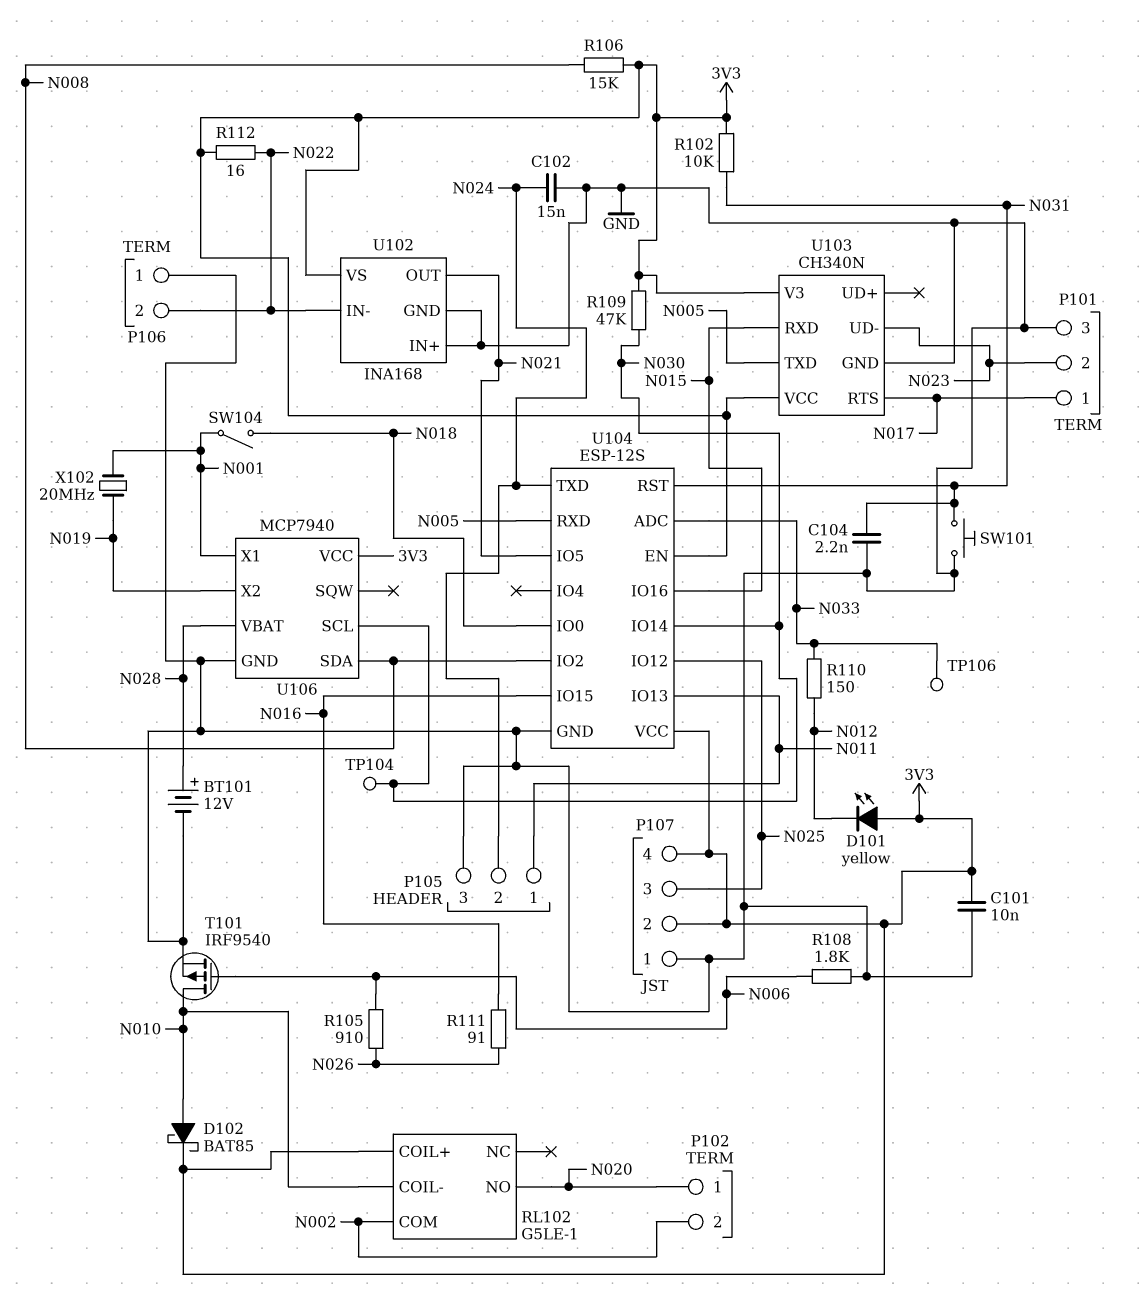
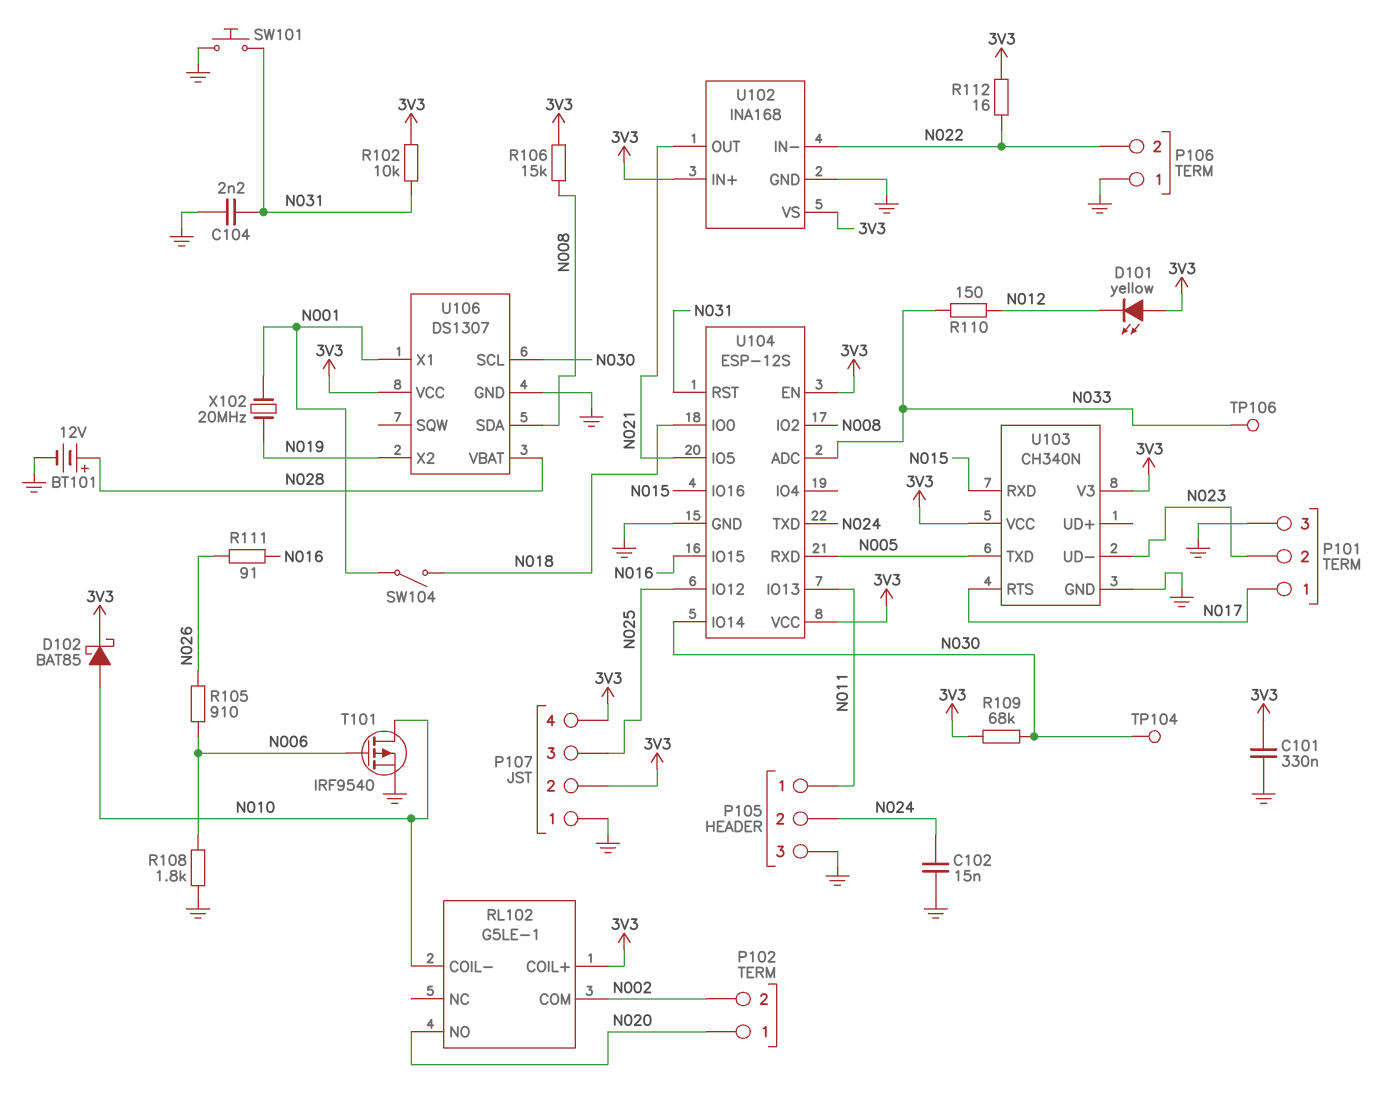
C101: 10nF (3V3, GND) -> 330nF (3V3, GND)
R109: 47k (3V3, N030) -> 68k (3V3, N030)
U102 pin IN+: GND -> 3V3
U106: MCP7940 -> DS1307

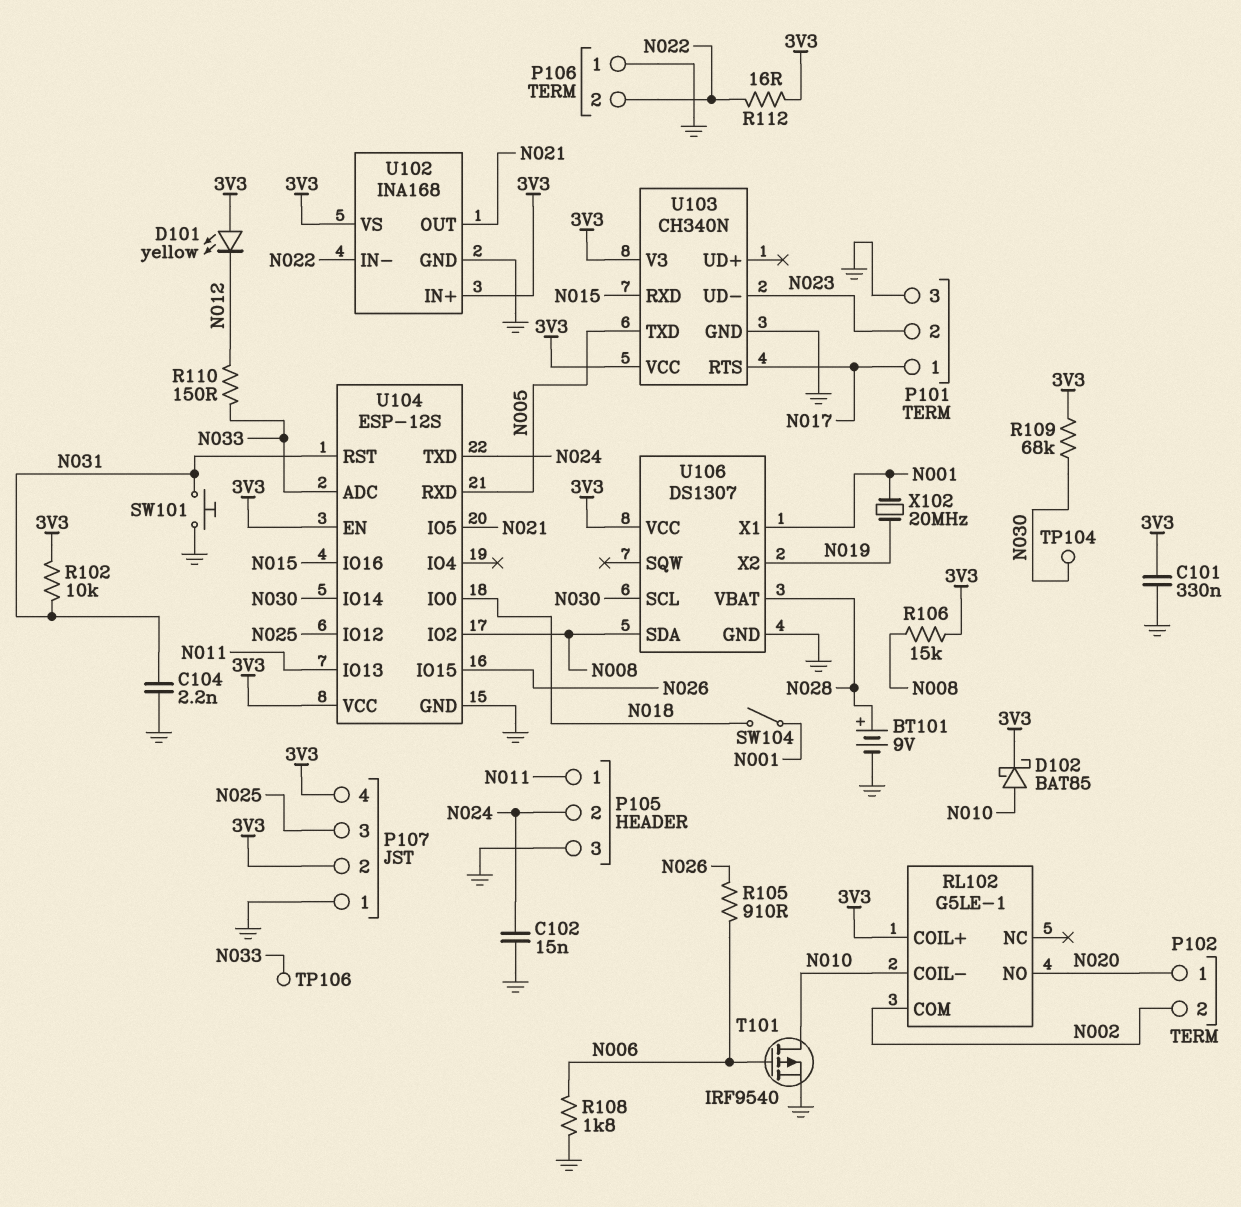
BT101: 12V (plus N028, minus GND) -> 9V (plus N028, minus GND)
R111: 91 (N016, N026) -> none
U104 pin IO15: N016 -> N026

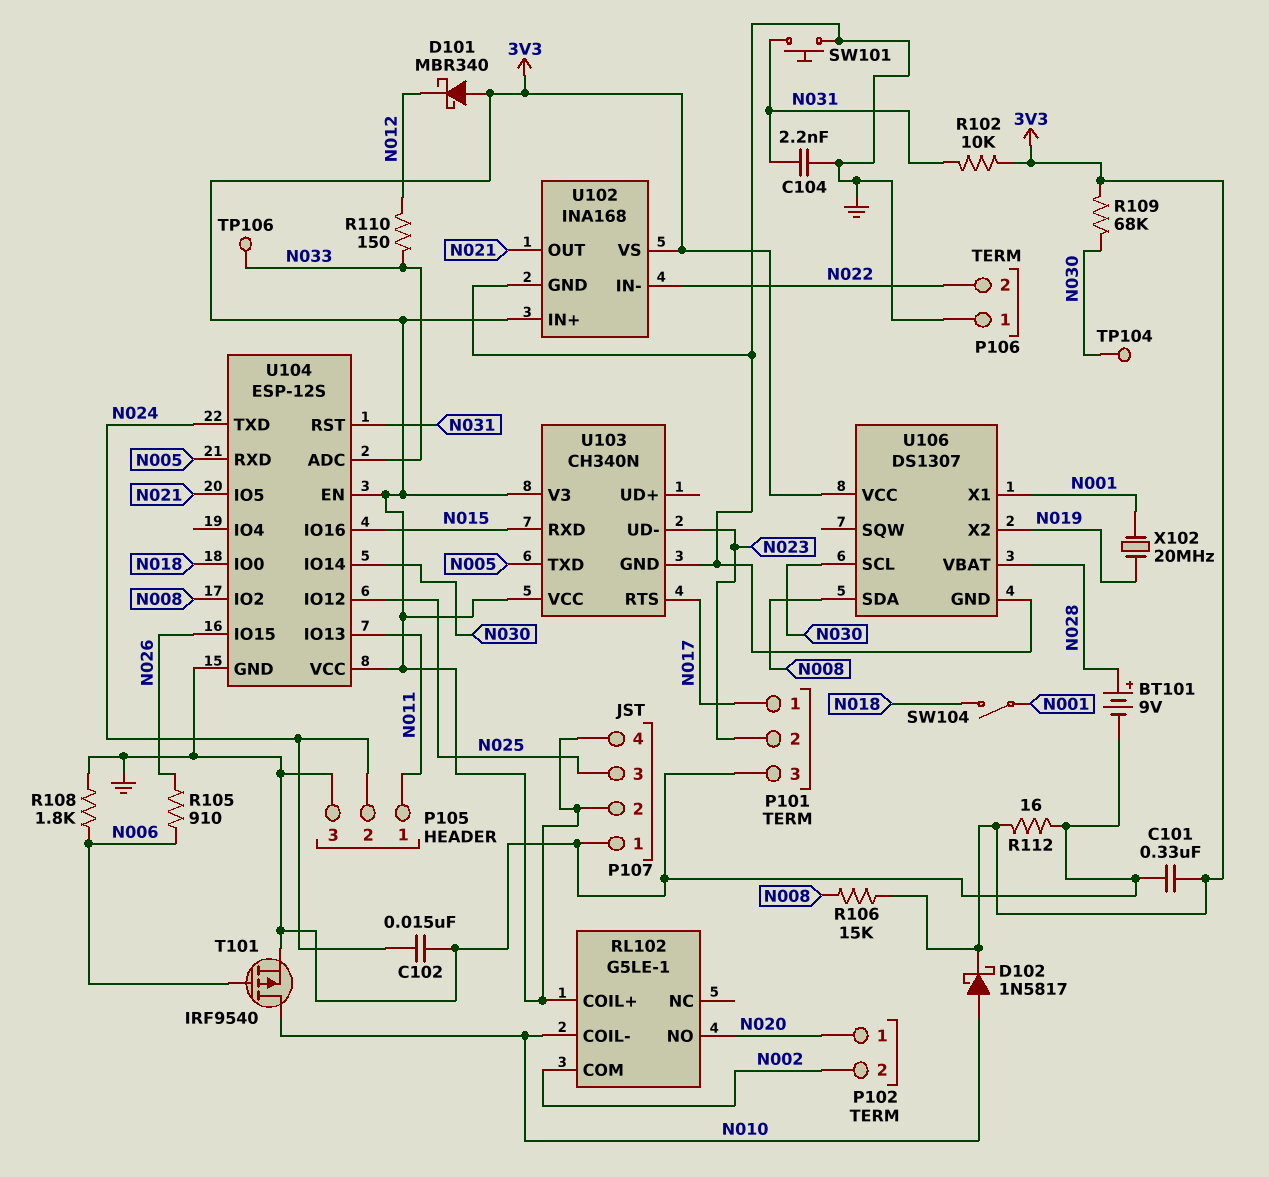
D101: LED yellow (A 3V3, K N012) -> schottky MBR340 (A 3V3, K N012)
D102: schottky BAT85 (A N010, K 3V3) -> schottky 1N5817 (A N010, K 3V3)
R112: 16 (3V3, N022) -> 16 (3V3, GND)

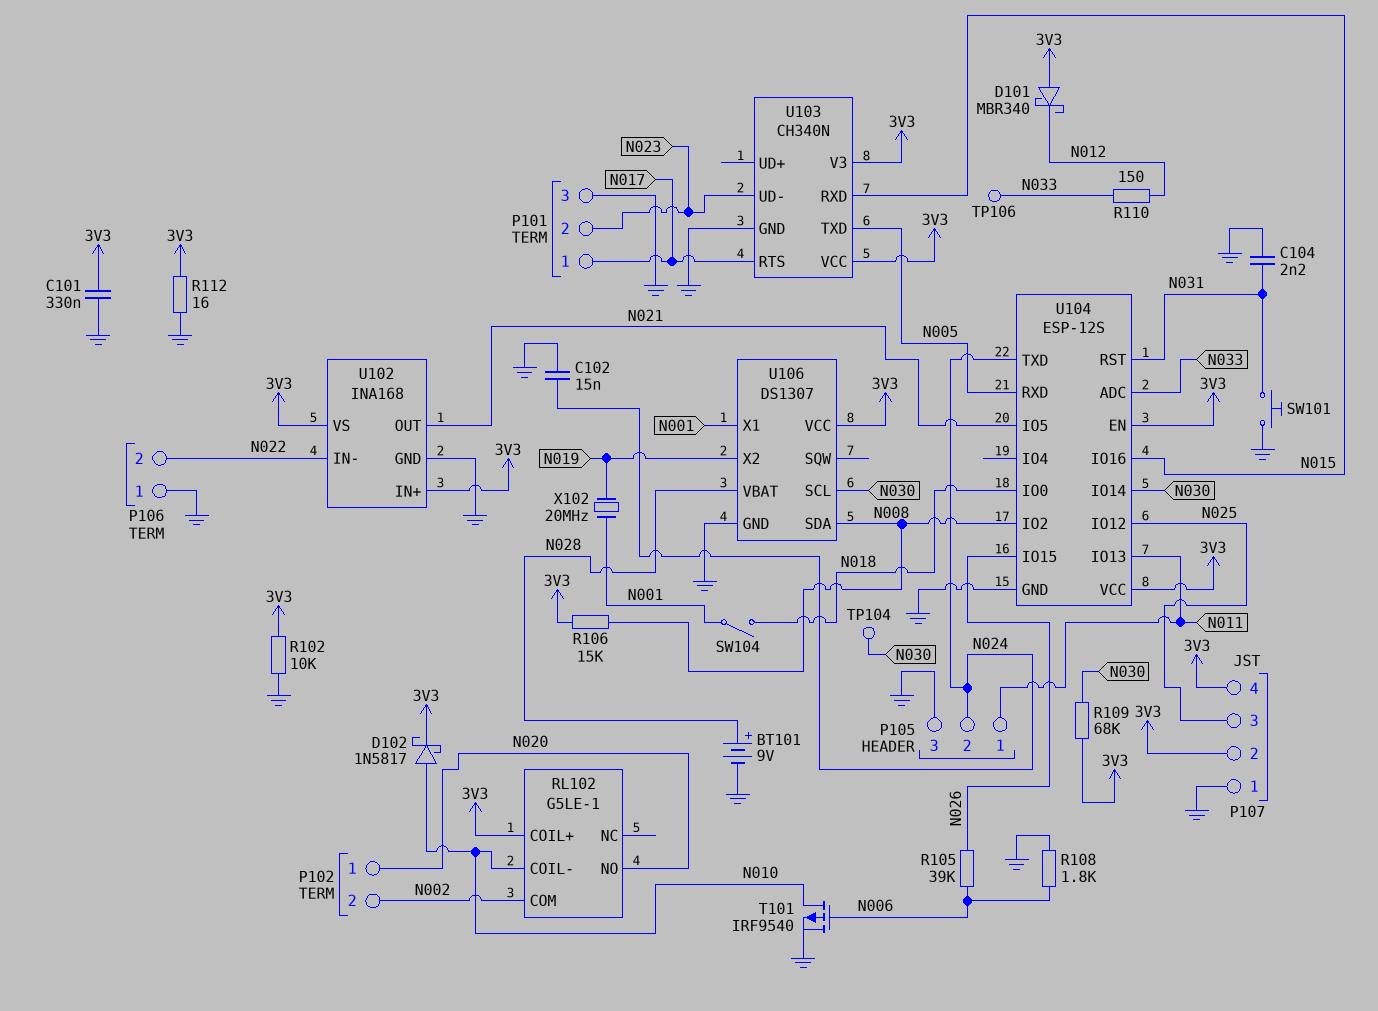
R102: 10k (3V3, N031) -> 10k (3V3, GND)
R105: 910 (N006, N026) -> 39k (N006, N026)

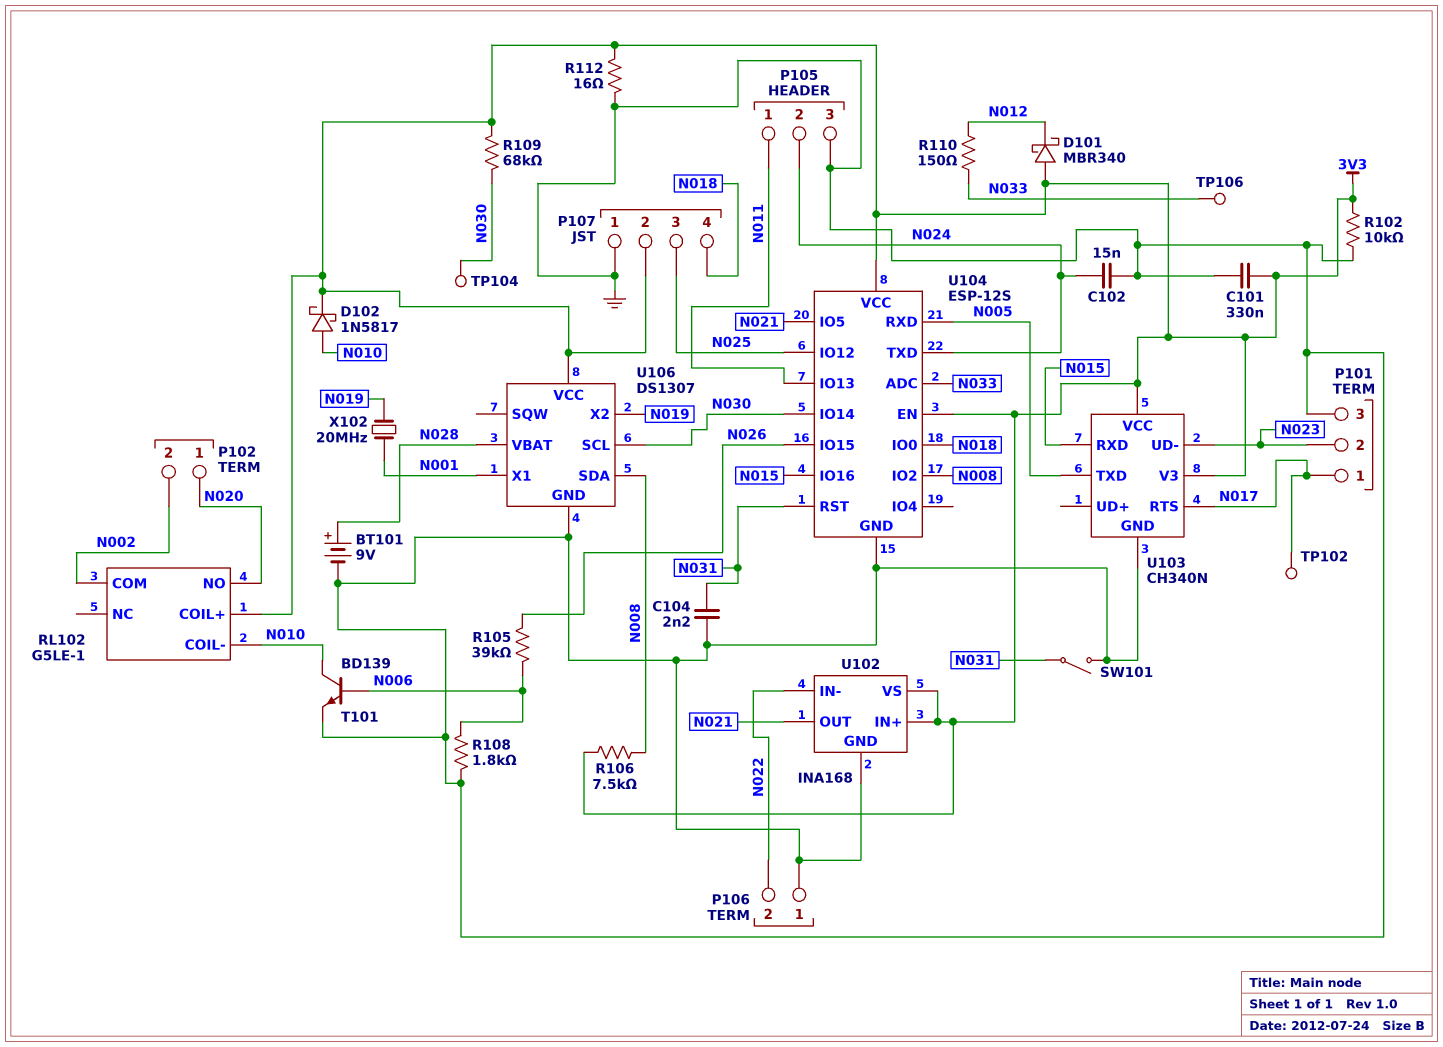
P107 pin 4: 3V3 -> N018
R106: 15k (3V3, N008) -> 7.5k (3V3, N008)
SW101: button (GND, N031) -> switch (GND, N031)
SW104: switch (N001, N018) -> none
T101: PMOS IRF9540 (G N006, D N010, S GND) -> NPN BD139 (B N006, C N010, E GND)
TP102: none -> test point (N017)

